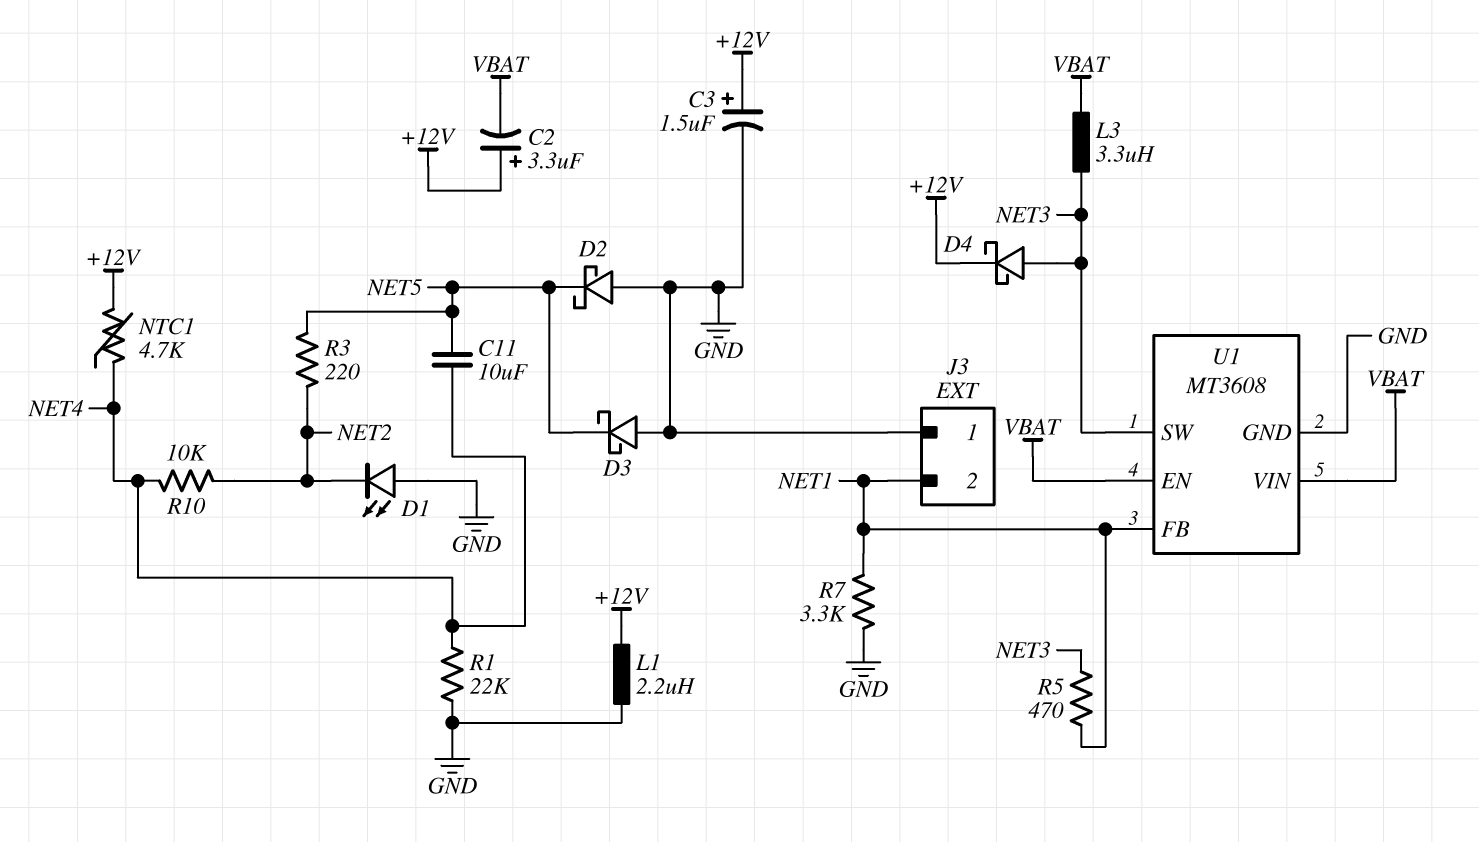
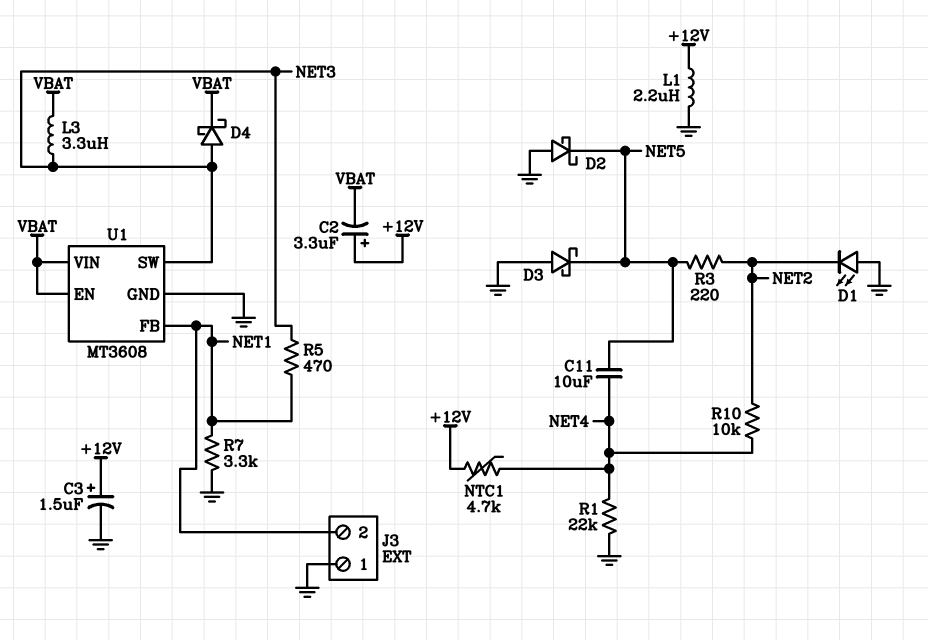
D4: schottky (A NET3, K +12V) -> schottky (A NET3, K VBAT)

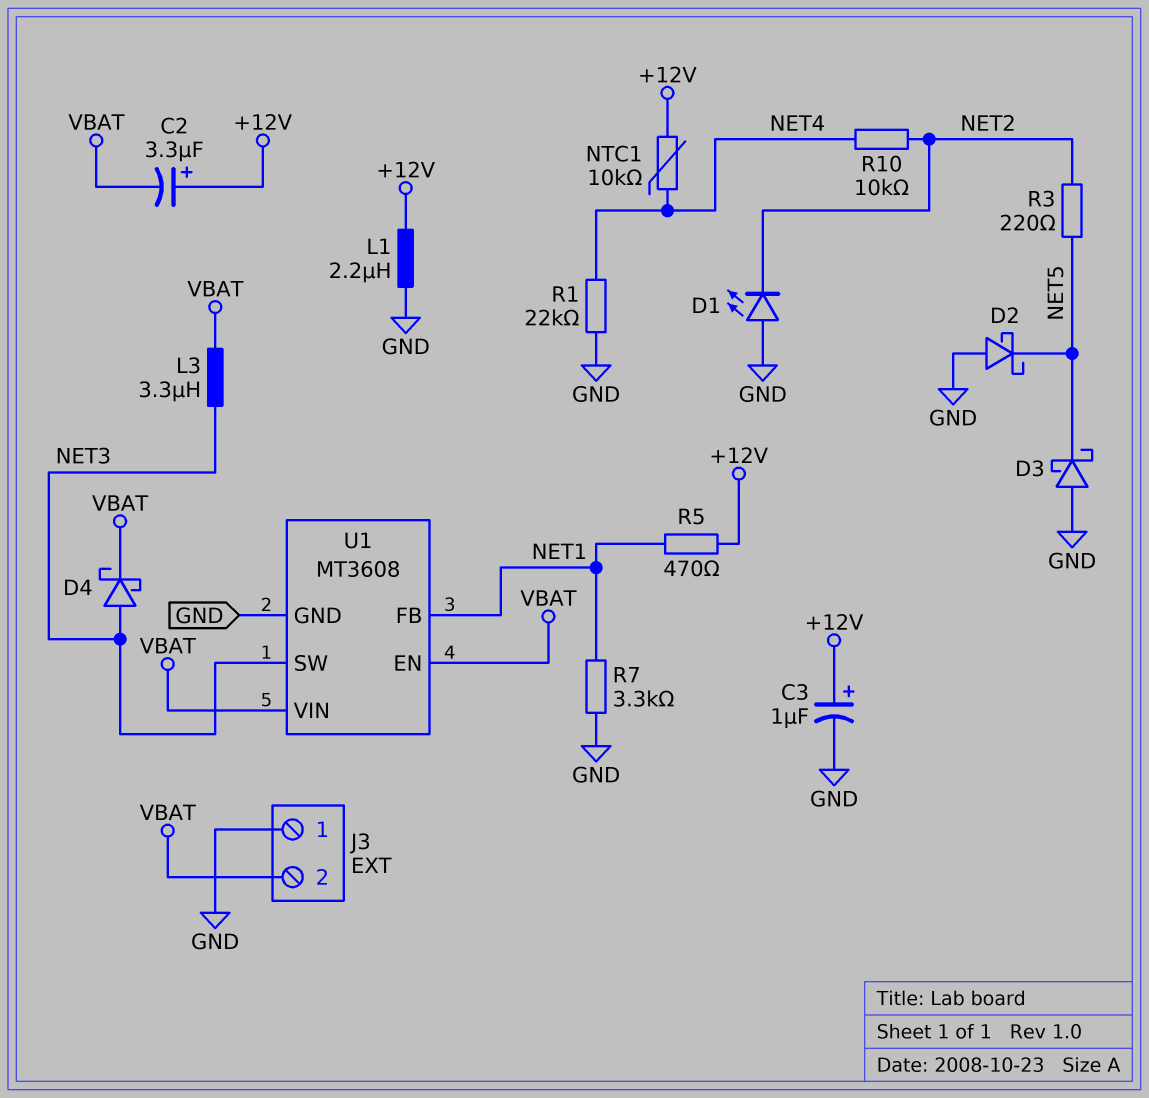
C3: 1.5uF (plus +12V, minus GND) -> 1uF (plus +12V, minus GND)
C11: 10uF (NET4, NET5) -> none
J3 pin 2: NET1 -> VBAT
NTC1: 4.7k (+12V, NET4) -> 10k (+12V, NET4)
R5: 470 (NET1, NET3) -> 470 (+12V, NET1)

